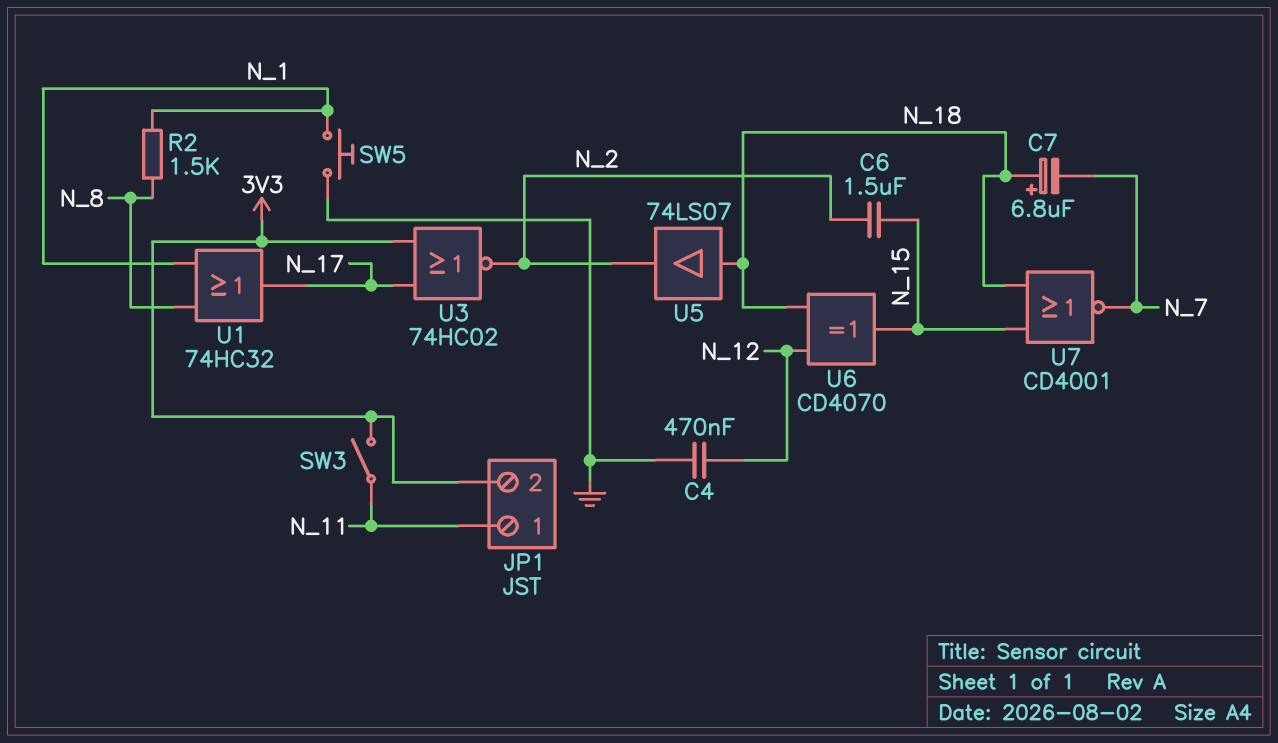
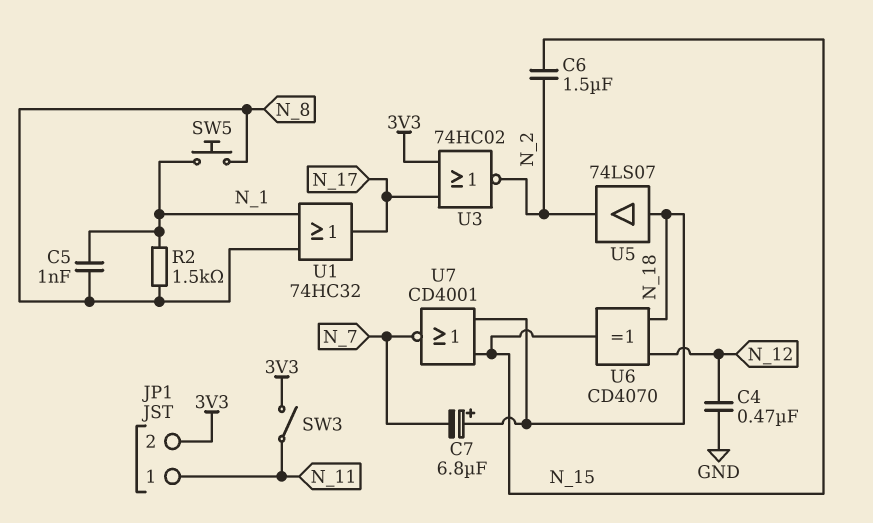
C5: none -> 1nF (N_1, N_8)
SW5: button (GND, N_1) -> button (N_1, N_8)

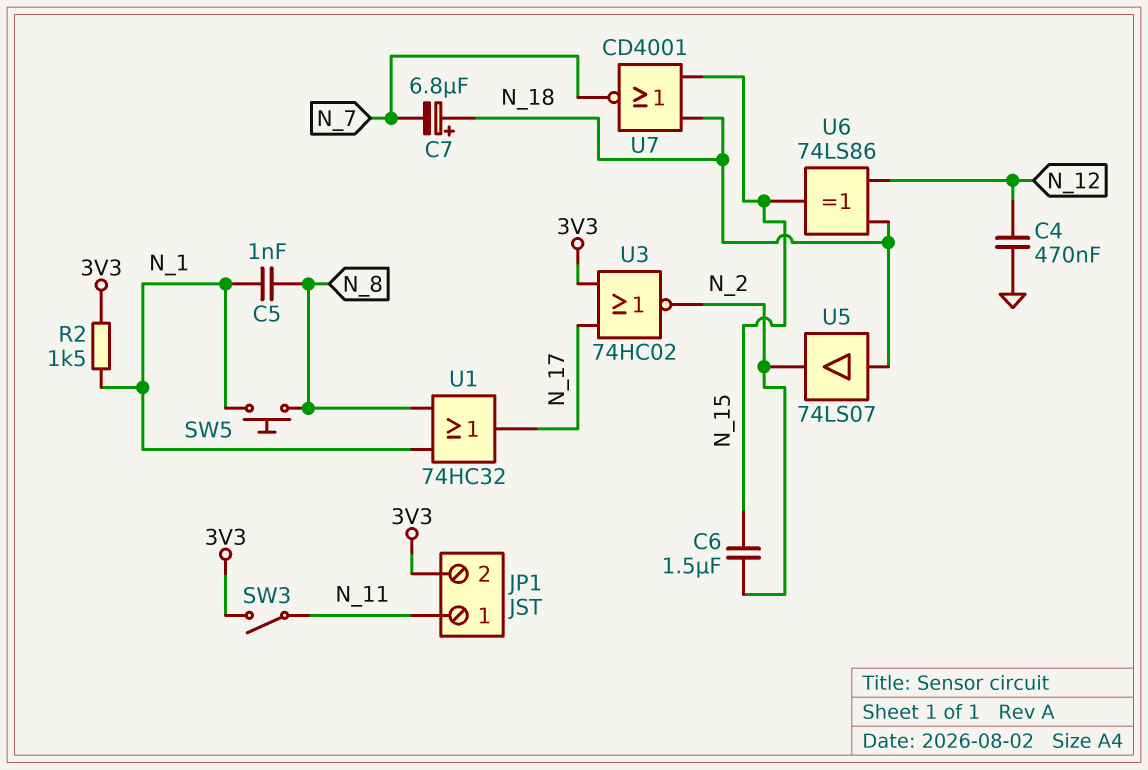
R2: 1.5k (N_1, N_8) -> 1.5k (3V3, N_1)
U6: XOR CD4070 (in N_12, in N_18, out N_15) -> XOR 74LS86 (in N_12, in N_18, out N_15)

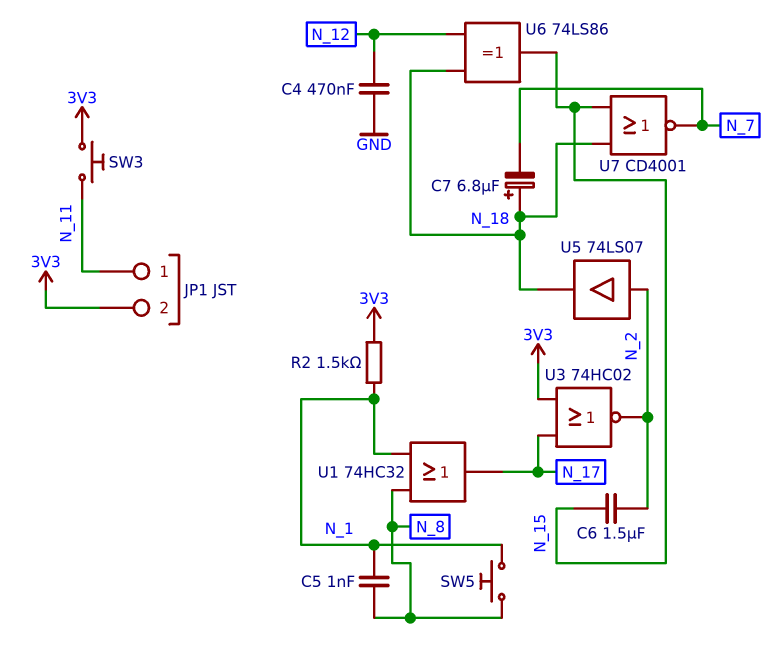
SW3: switch (3V3, N_11) -> button (3V3, N_11)
U5: buffer 74LS07 (in N_18, out N_2) -> buffer 74LS07 (in N_2, out N_18)

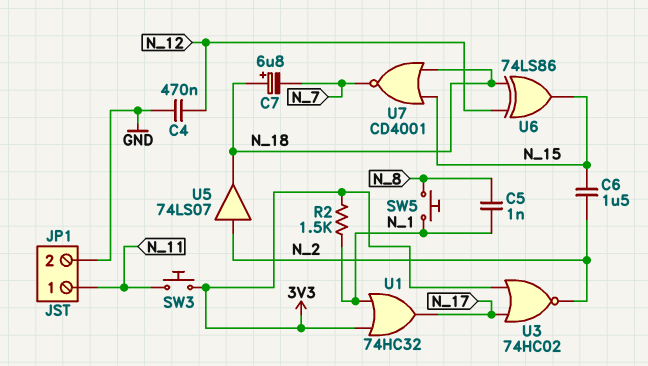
JP1 pin 2: 3V3 -> GND
U1: OR 74HC32 (in N_1, in N_8, out N_17) -> OR 74HC32 (in 3V3, in N_1, out N_17)

